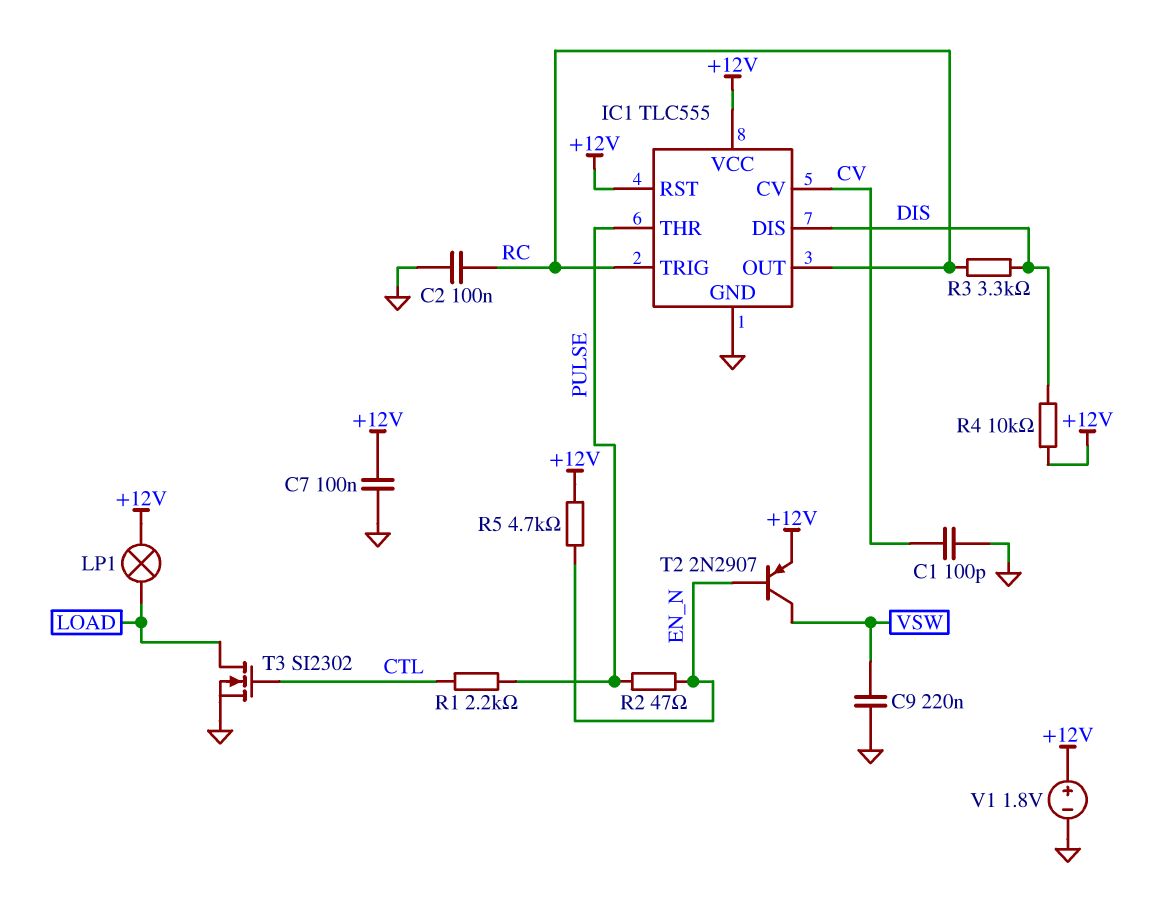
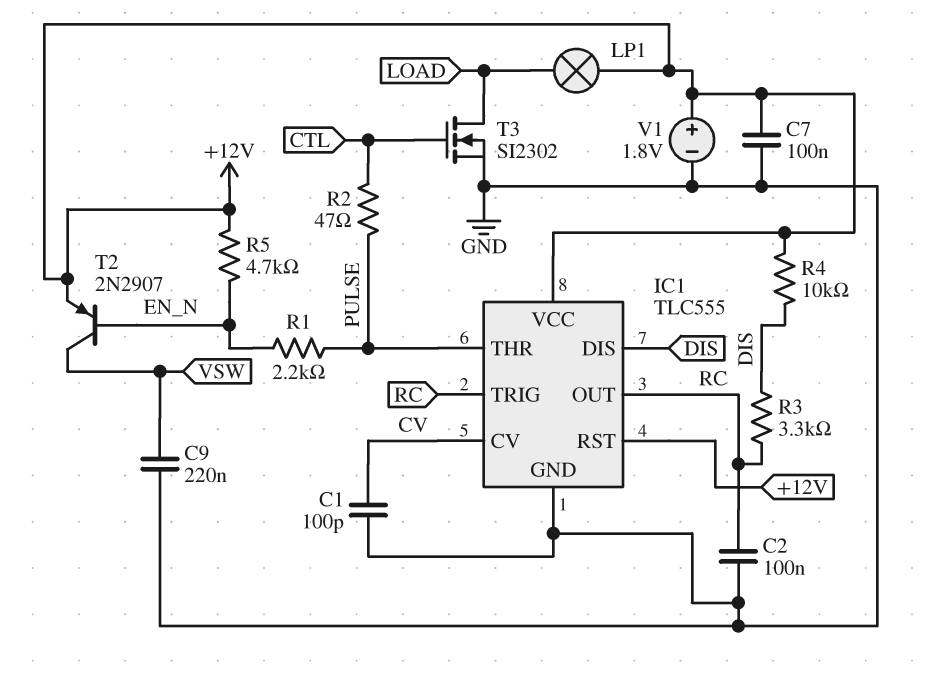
R1: 2.2k (CTL, PULSE) -> 2.2k (EN_N, PULSE)
R2: 47 (EN_N, PULSE) -> 47 (CTL, PULSE)

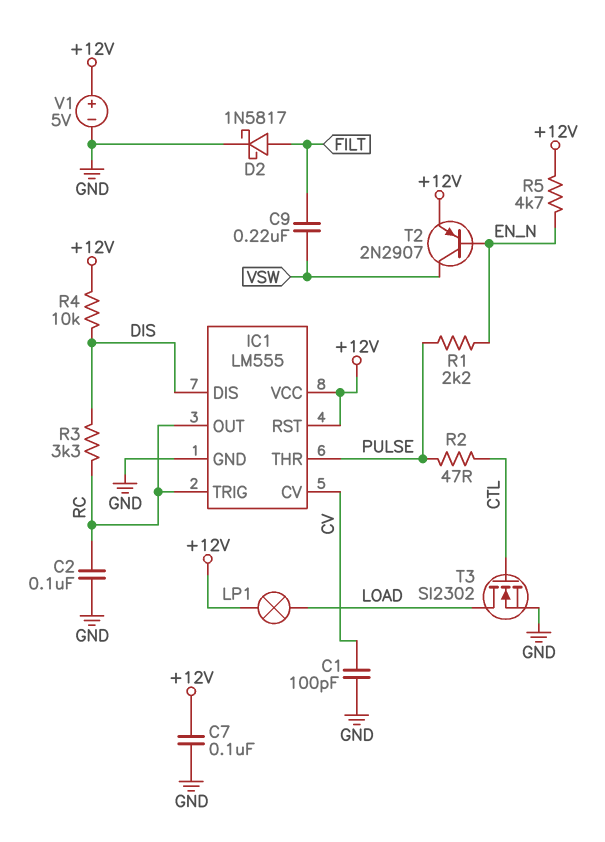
C9: 220nF (GND, VSW) -> 220nF (FILT, VSW)
D2: none -> schottky 1N5817 (A FILT, K GND)
IC1: TLC555 -> LM555
V1: 1.8V (plus +12V, minus GND) -> 5V (plus +12V, minus GND)

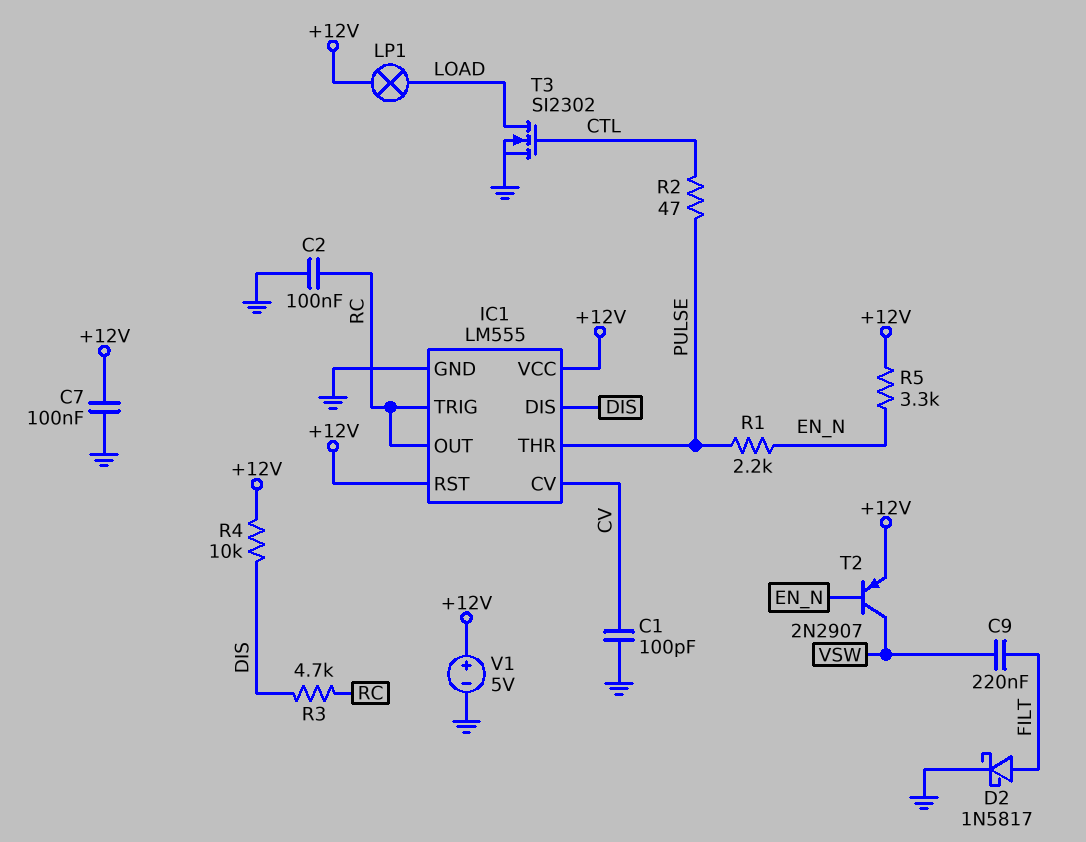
R3: 3.3k (DIS, RC) -> 4.7k (DIS, RC)
R5: 4.7k (+12V, EN_N) -> 3.3k (+12V, EN_N)

